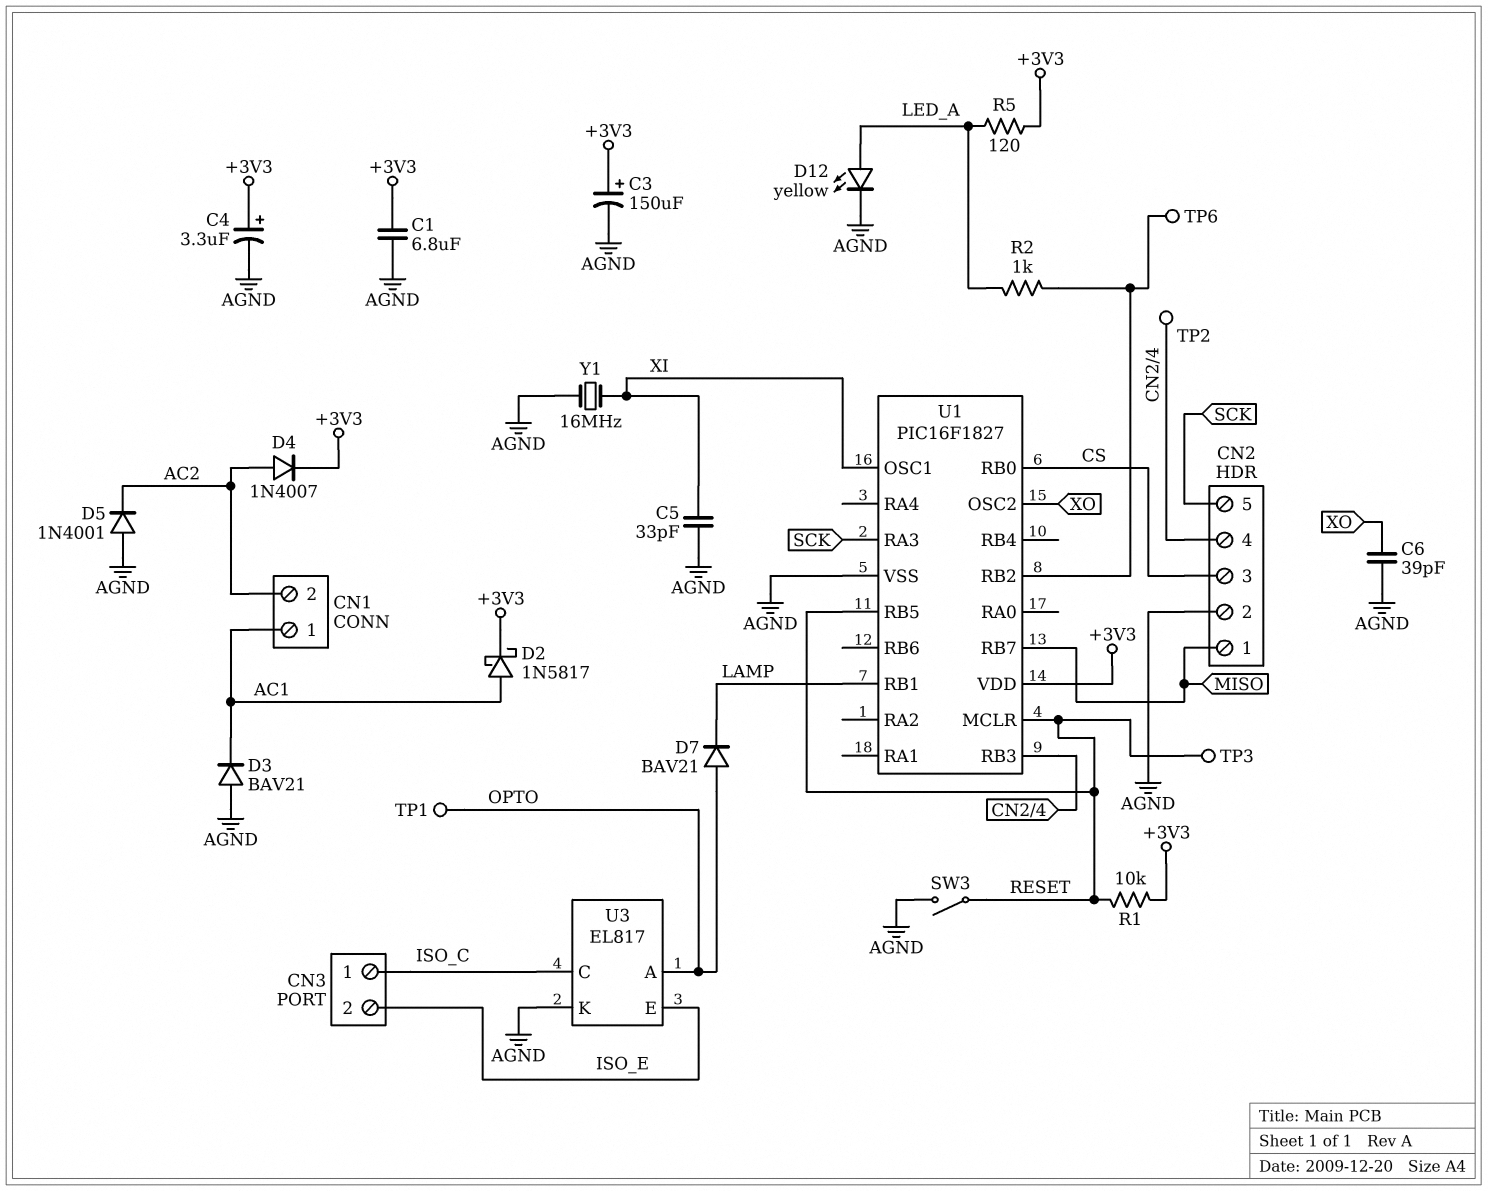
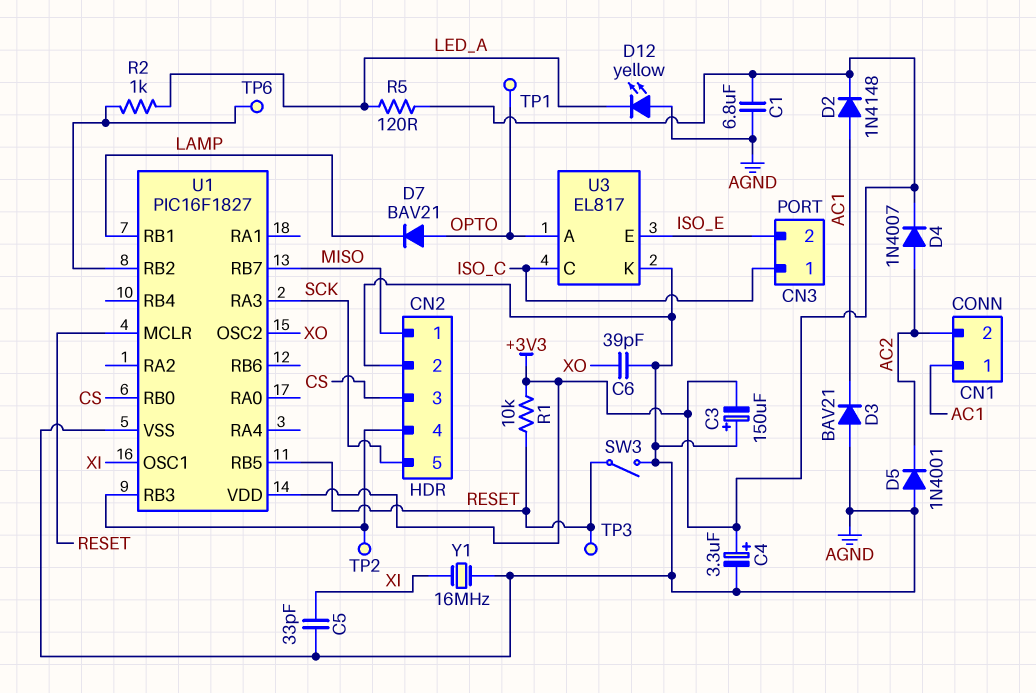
C3: 150uF (plus +3V3, minus AGND) -> 150uF (plus AGND, minus +3V3)
D2: schottky 1N5817 (A AC1, K +3V3) -> diode 1N4148 (A AC1, K +3V3)
D12: LED yellow (A LED_A, K AGND) -> LED yellow (A AGND, K LED_A)

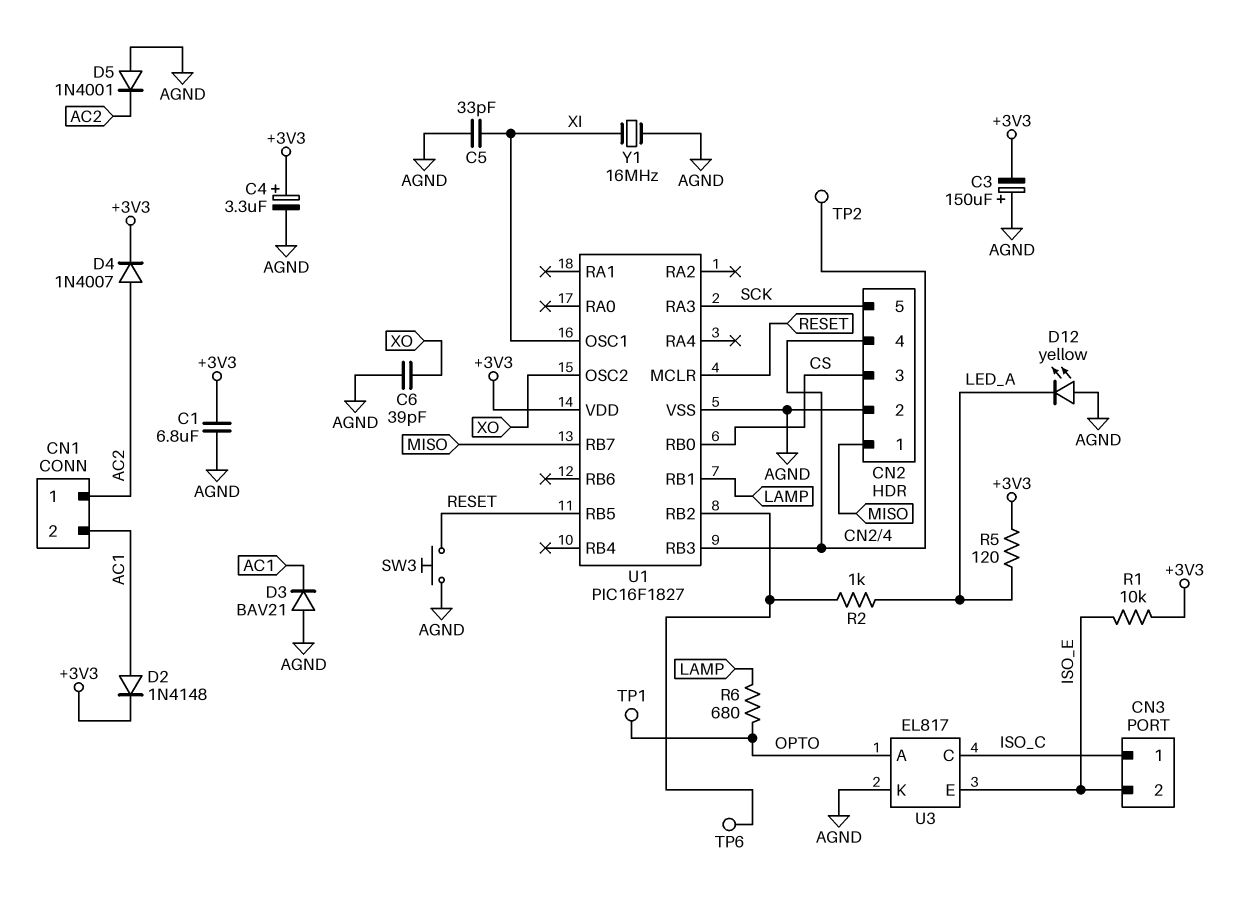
CN1 pin 1: AC1 -> AC2
CN1 pin 2: AC2 -> AC1
D7: diode BAV21 (A OPTO, K LAMP) -> none
R1: 10k (+3V3, RESET) -> 10k (+3V3, ISO_E)
R6: none -> 680 (LAMP, OPTO)
SW3: switch (AGND, RESET) -> button (AGND, RESET)
TP3: test point (RESET) -> none

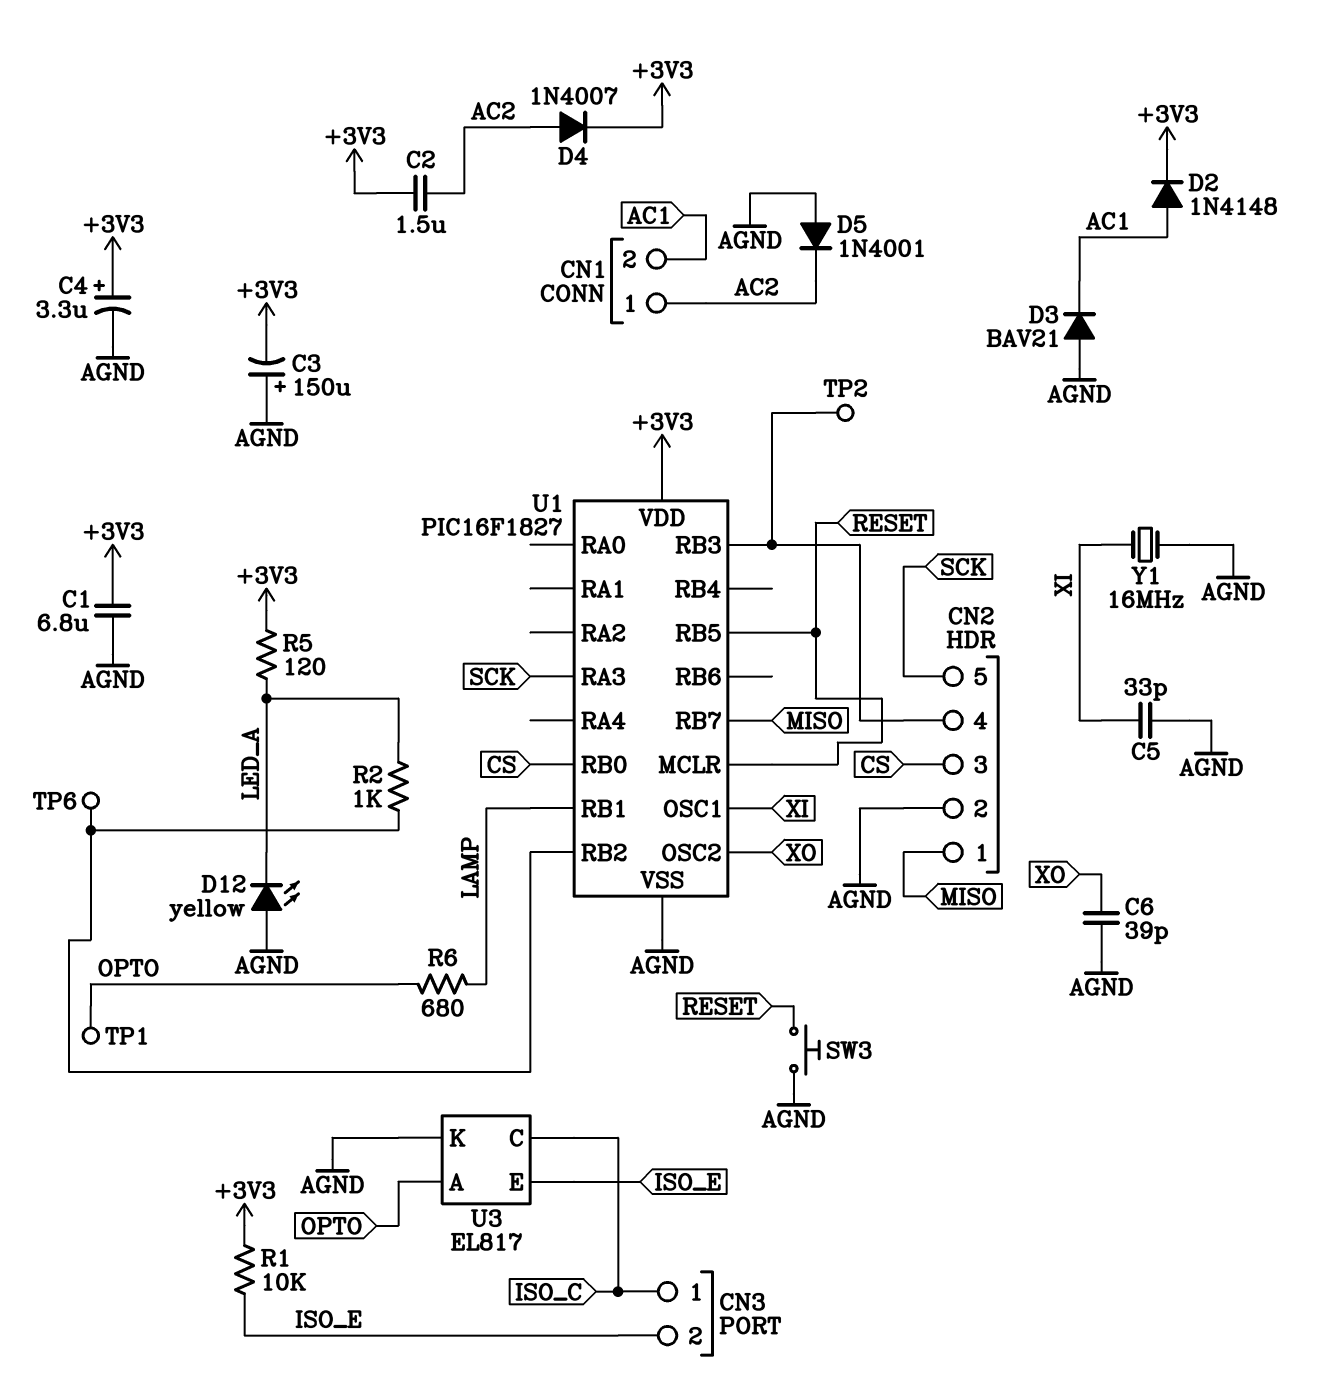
C2: none -> 1.5uF (+3V3, AC2)

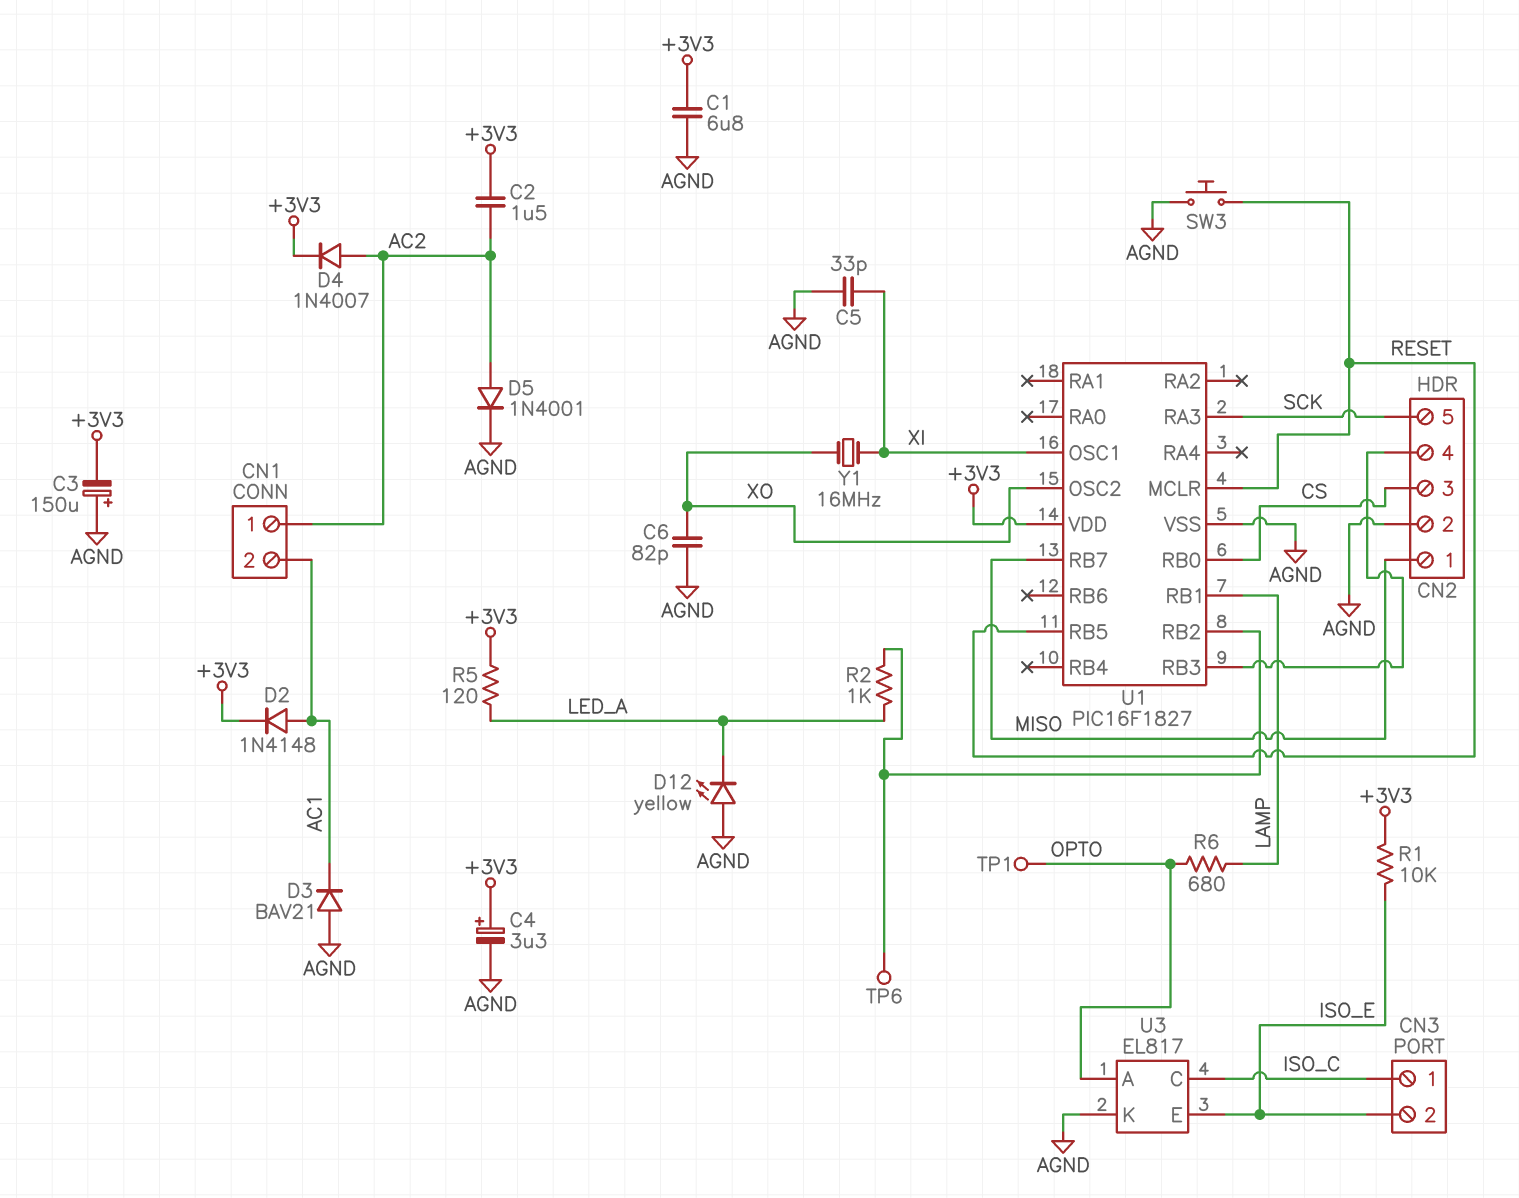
C6: 39pF (AGND, XO) -> 82pF (AGND, XO)
D5: diode 1N4001 (A AGND, K AC2) -> diode 1N4001 (A AC2, K AGND)
TP2: test point (CN2/4) -> none
Y1: 16MHz (AGND, XI) -> 16MHz (XI, XO)

